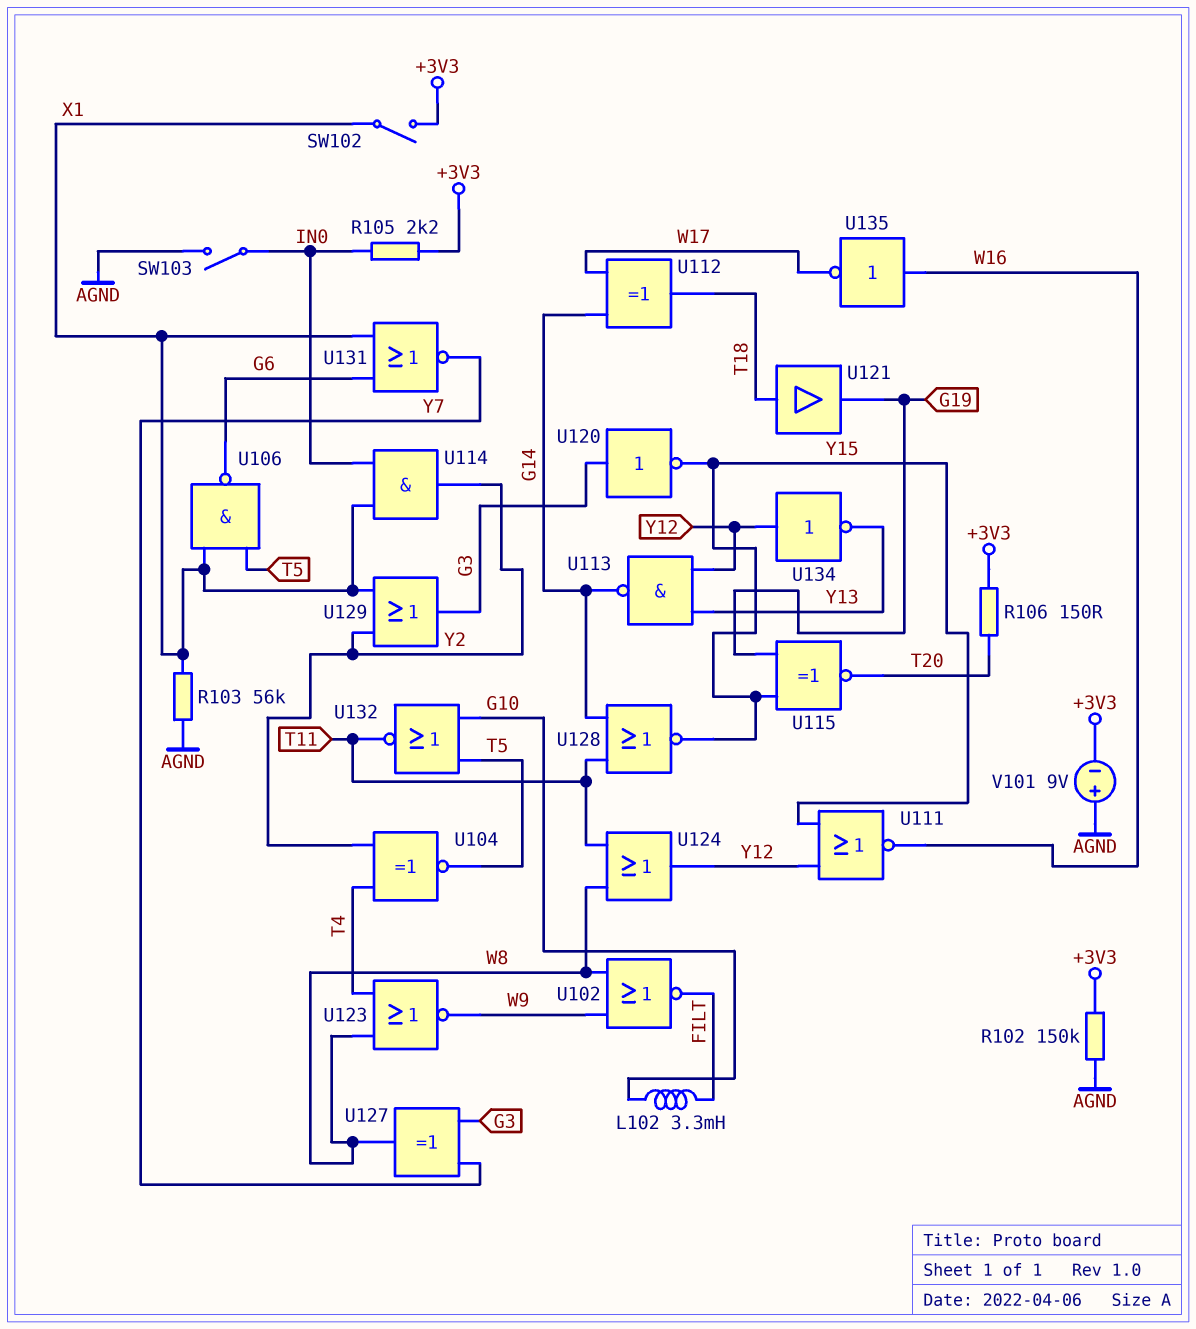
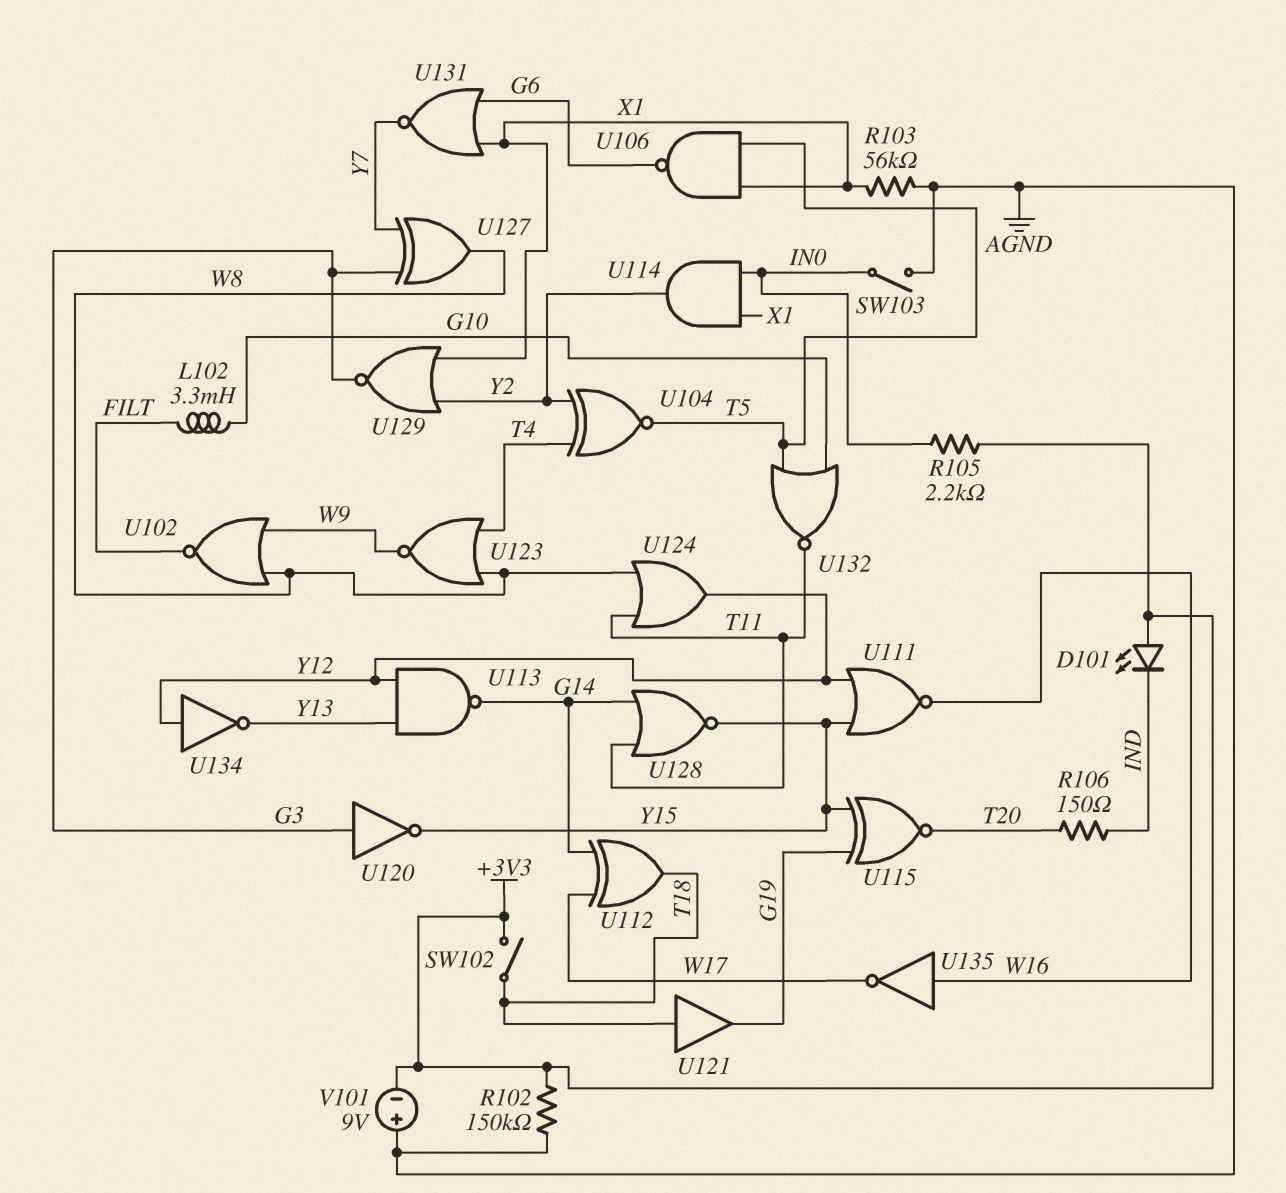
D101: none -> LED (A +3V3, K IND)
R106: 150 (+3V3, T20) -> 150 (IND, T20)
SW102: switch (+3V3, X1) -> switch (+3V3, T18)
U129: OR (in X1, in Y2, out G3) -> NOR (in X1, in Y2, out G3)

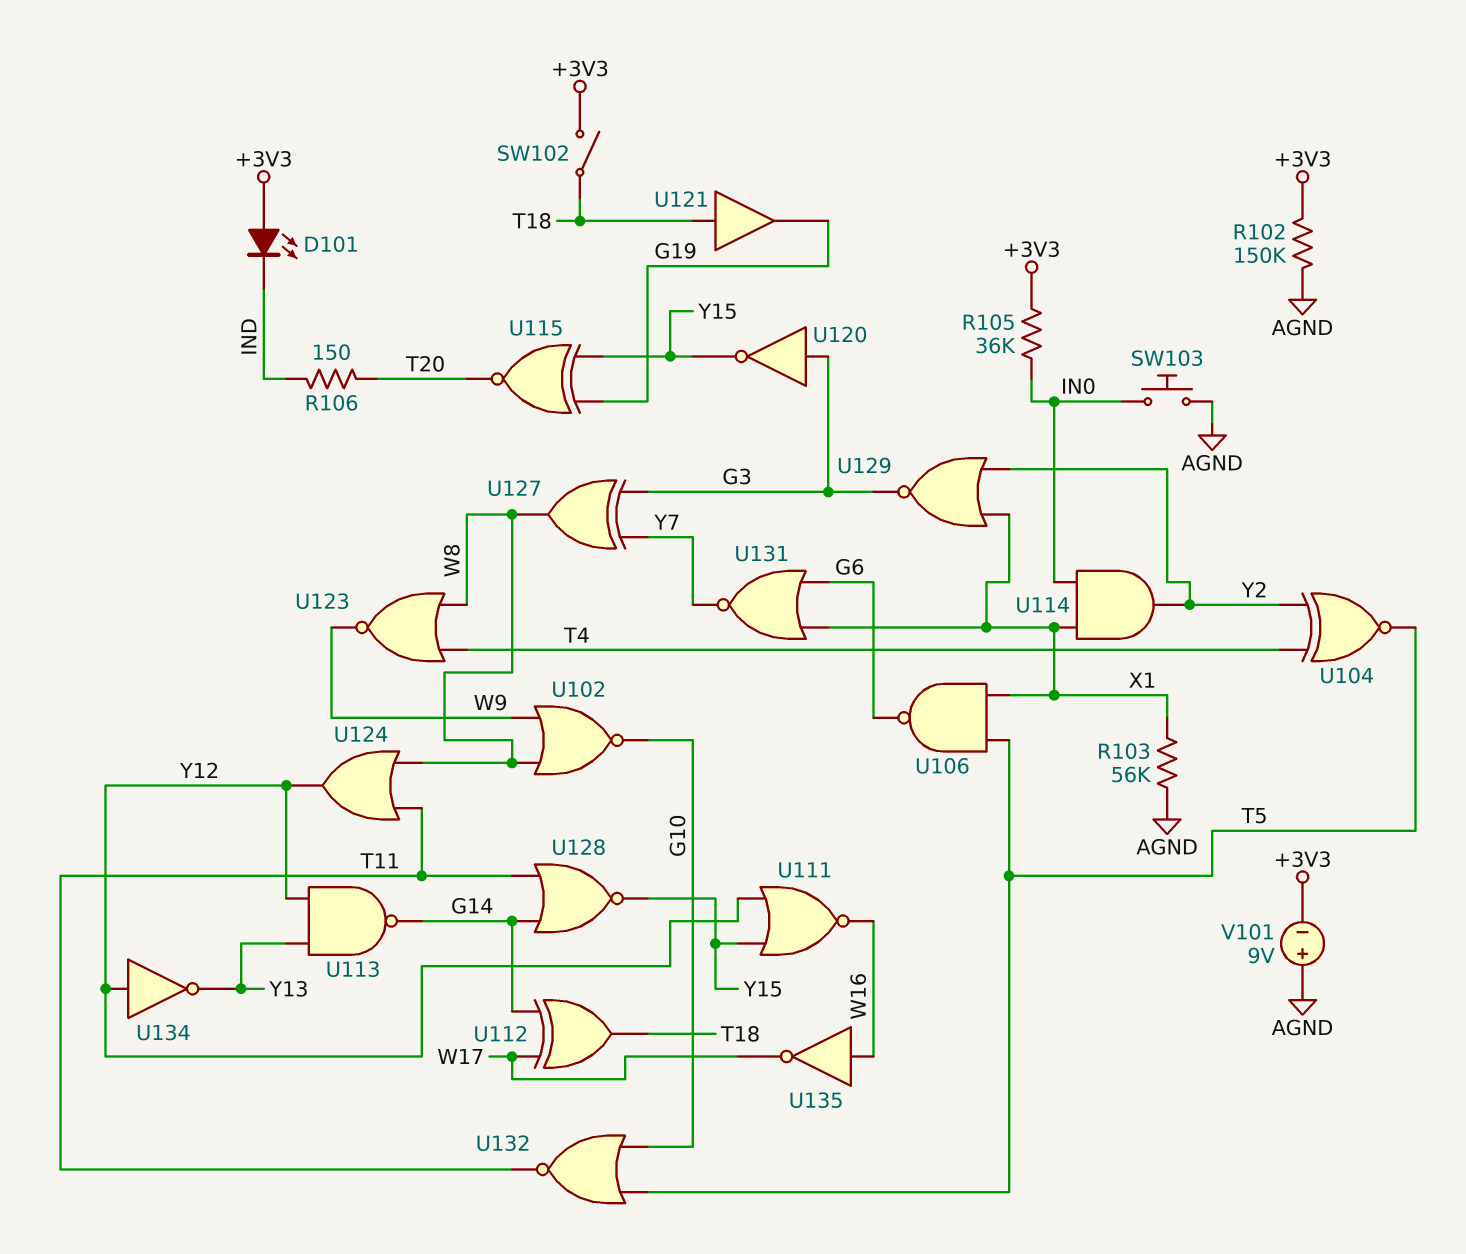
L102: 3.3mH (FILT, G10) -> none
R105: 2.2k (+3V3, IN0) -> 36k (+3V3, IN0)
SW103: switch (AGND, IN0) -> button (AGND, IN0)
U102: NOR (in W8, in W9, out FILT) -> NOR (in W8, in W9, out G10)

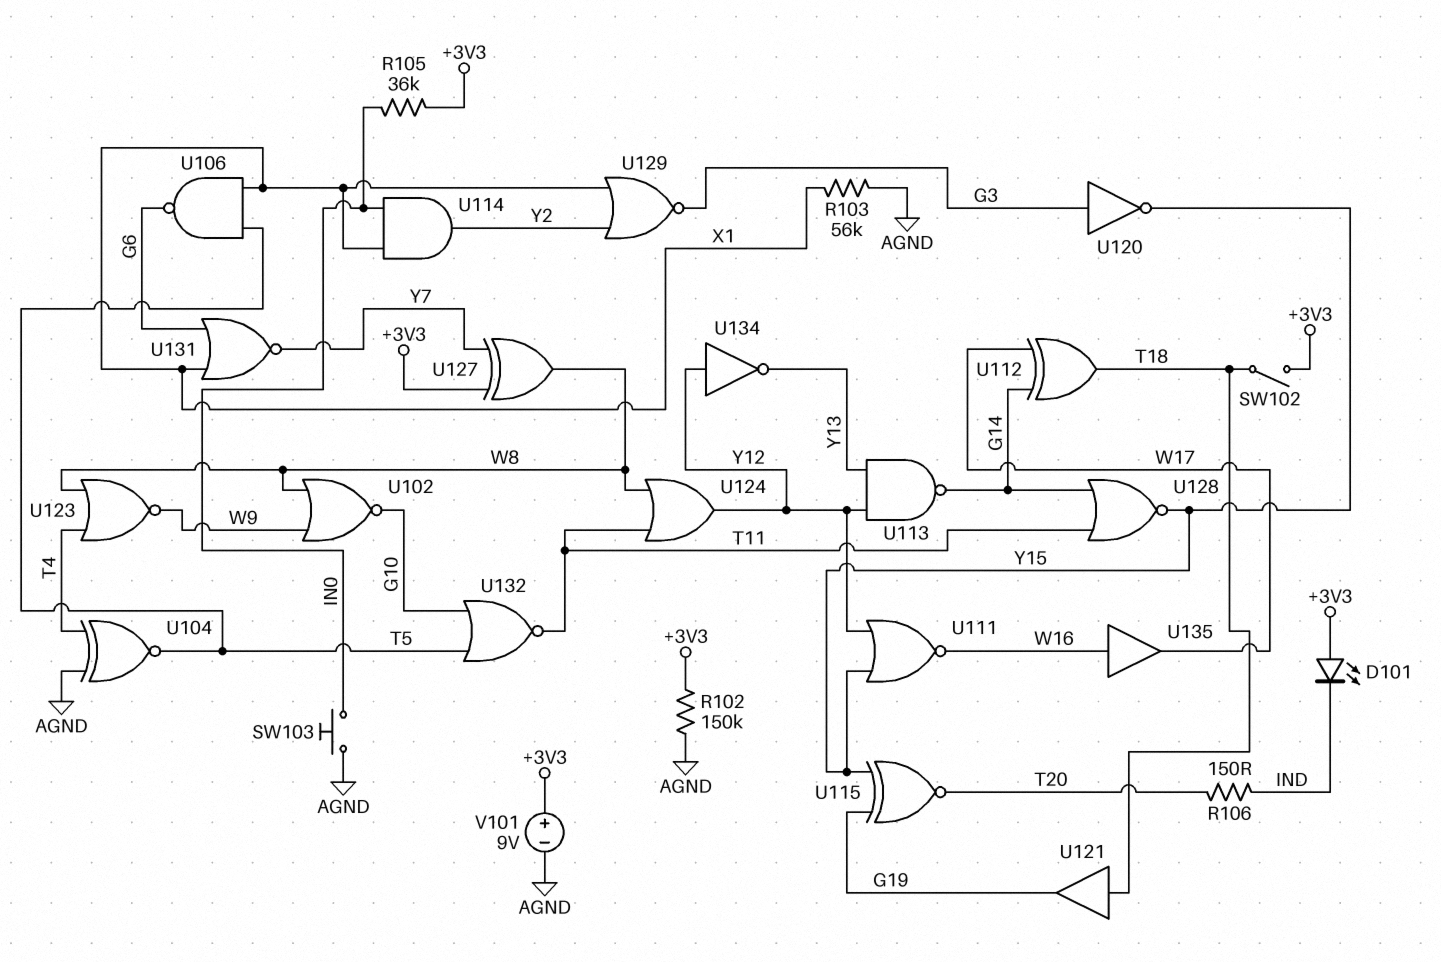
U104: XNOR (in T4, in Y2, out T5) -> XNOR (in AGND, in T4, out T5)
U127: XOR (in G3, in Y7, out W8) -> XOR (in +3V3, in Y7, out W8)
U135: NOT (in W16, out W17) -> buffer (in W16, out W17)
V101: 9V (plus AGND, minus +3V3) -> 9V (plus +3V3, minus AGND)

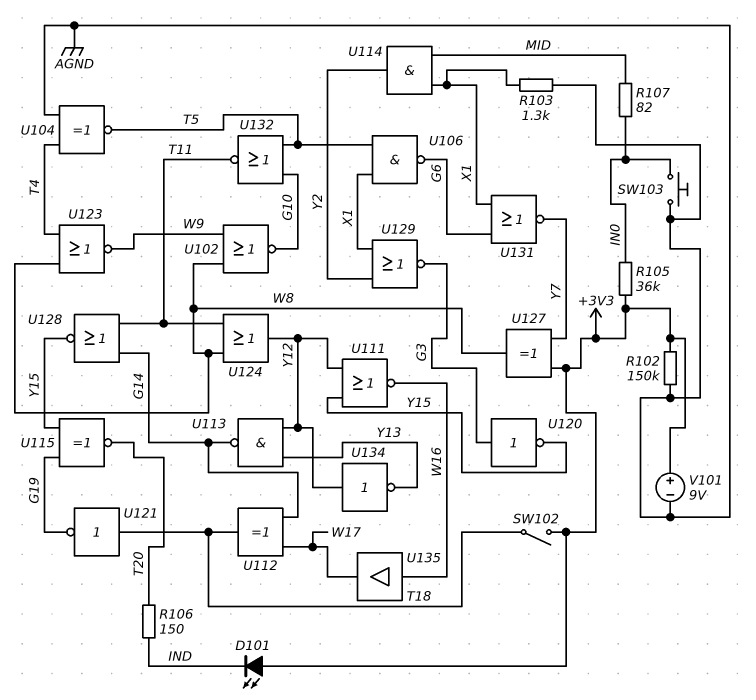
R103: 56k (AGND, X1) -> 1.3k (AGND, X1)
R107: none -> 82 (IN0, MID)
U114: AND (in IN0, in X1, out Y2) -> AND (in MID, in X1, out Y2)
U121: buffer (in T18, out G19) -> NOT (in T18, out G19)

